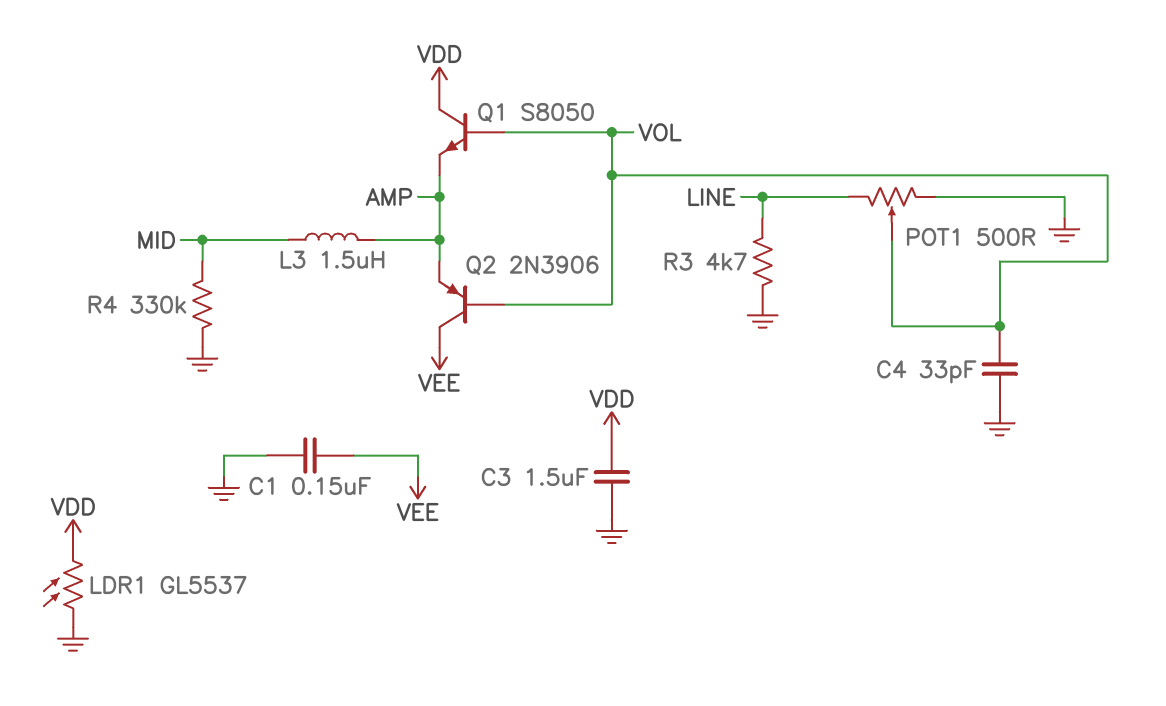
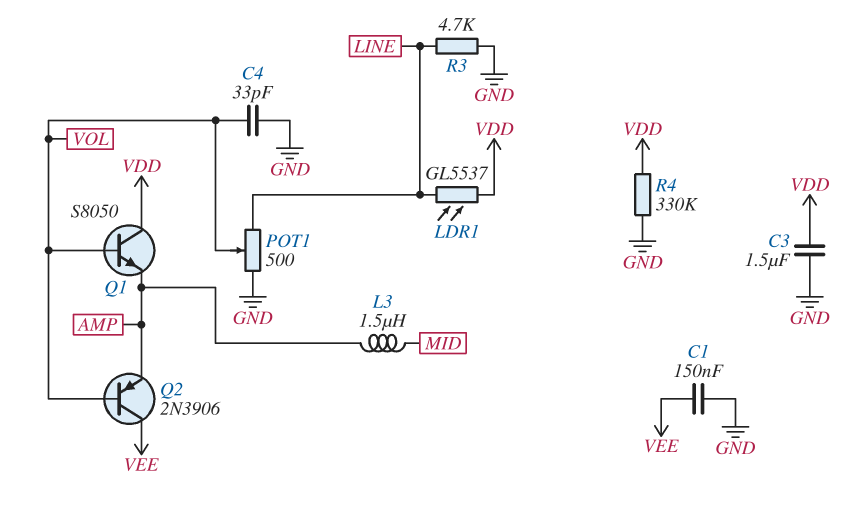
LDR1: GL5537 (GND, VDD) -> GL5537 (LINE, VDD)
R4: 330k (GND, MID) -> 330k (GND, VDD)

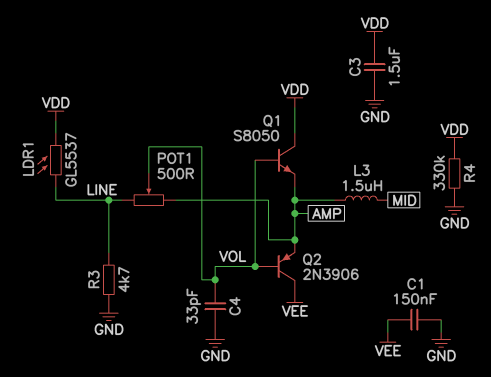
POT1: 500 (GND, LINE, wiper VOL) -> 500 (AMP, LINE, wiper VOL)

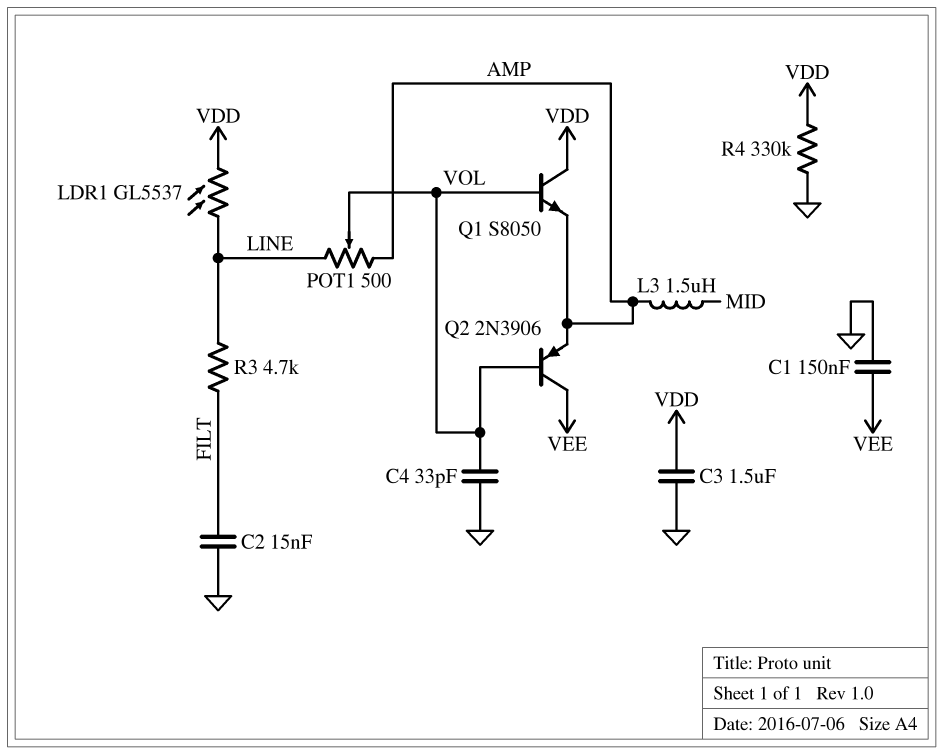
C2: none -> 15nF (FILT, GND)
R3: 4.7k (GND, LINE) -> 4.7k (FILT, LINE)

